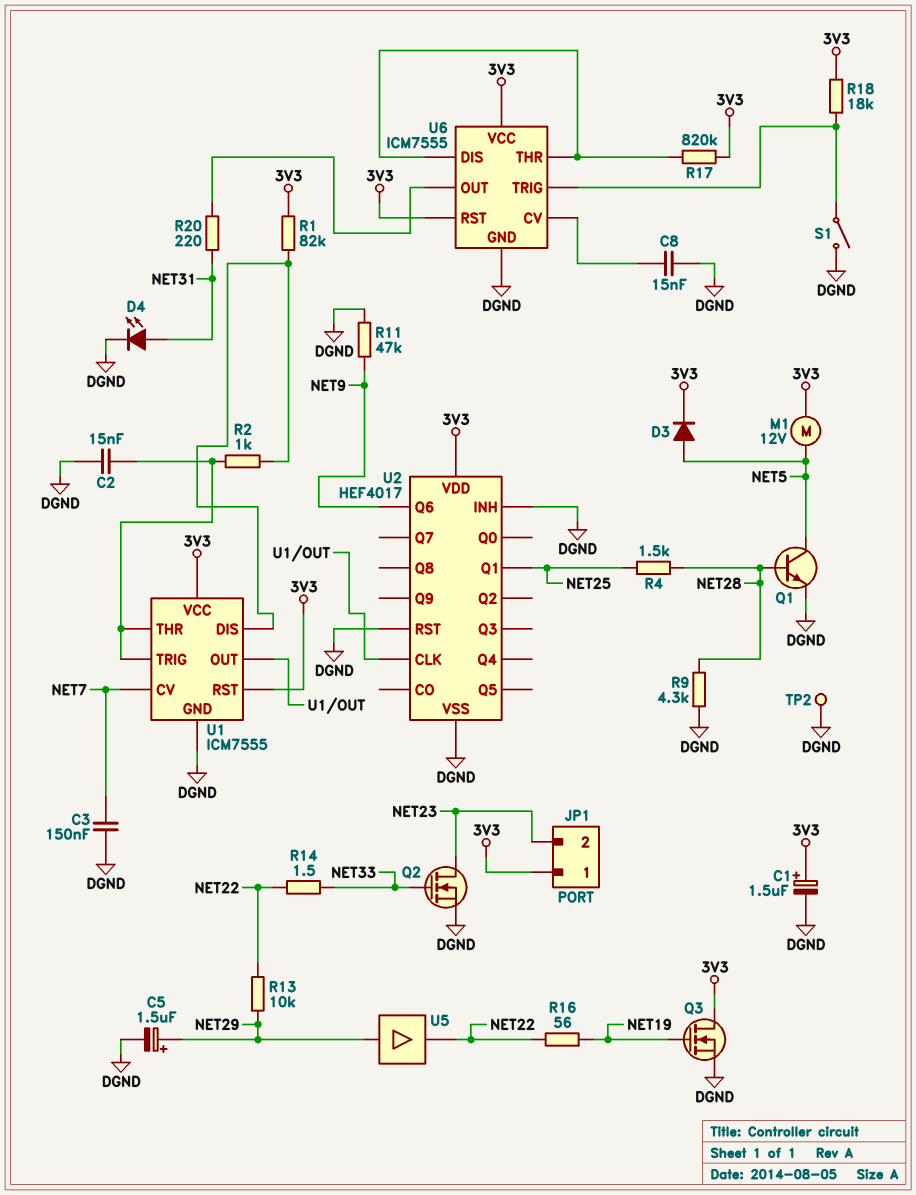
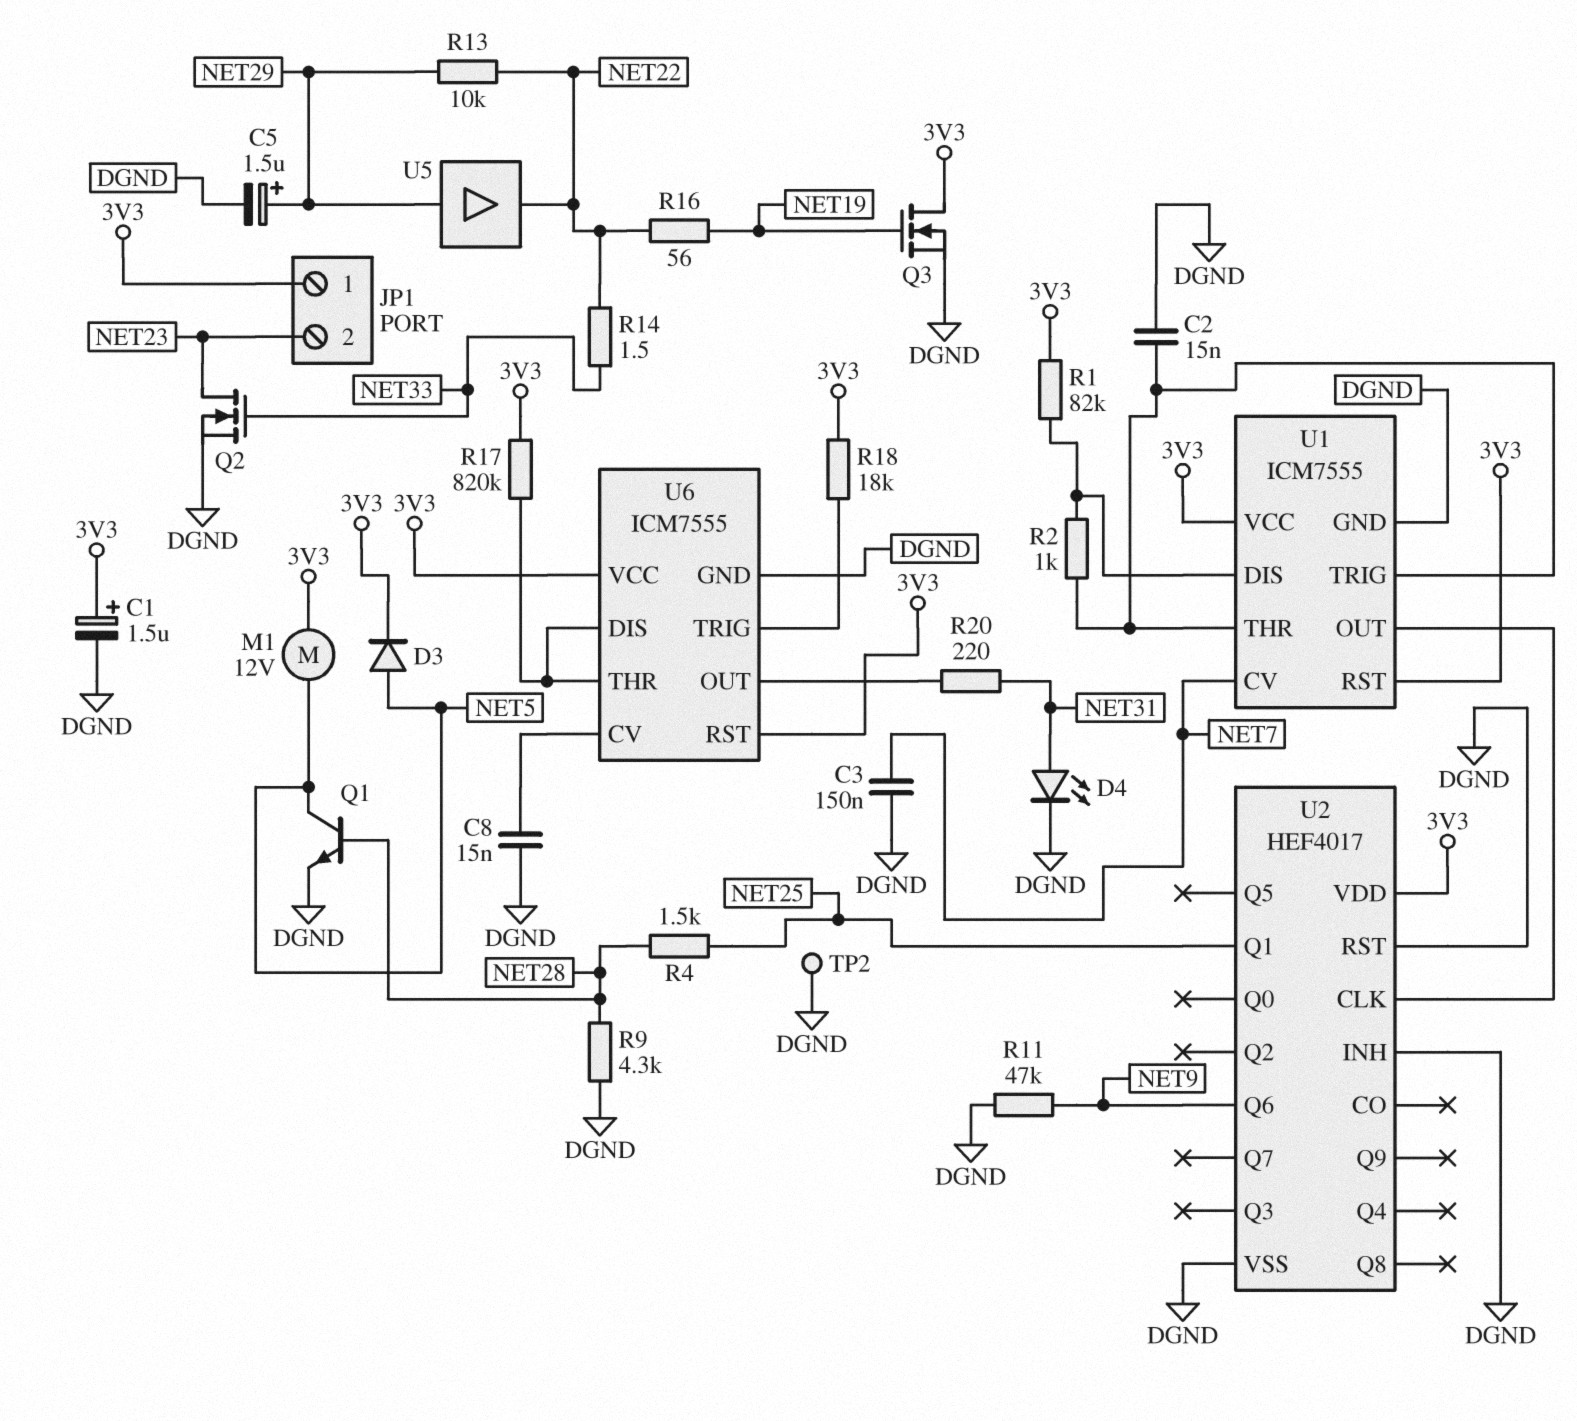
S1: switch (DGND, U6/TRIG) -> none

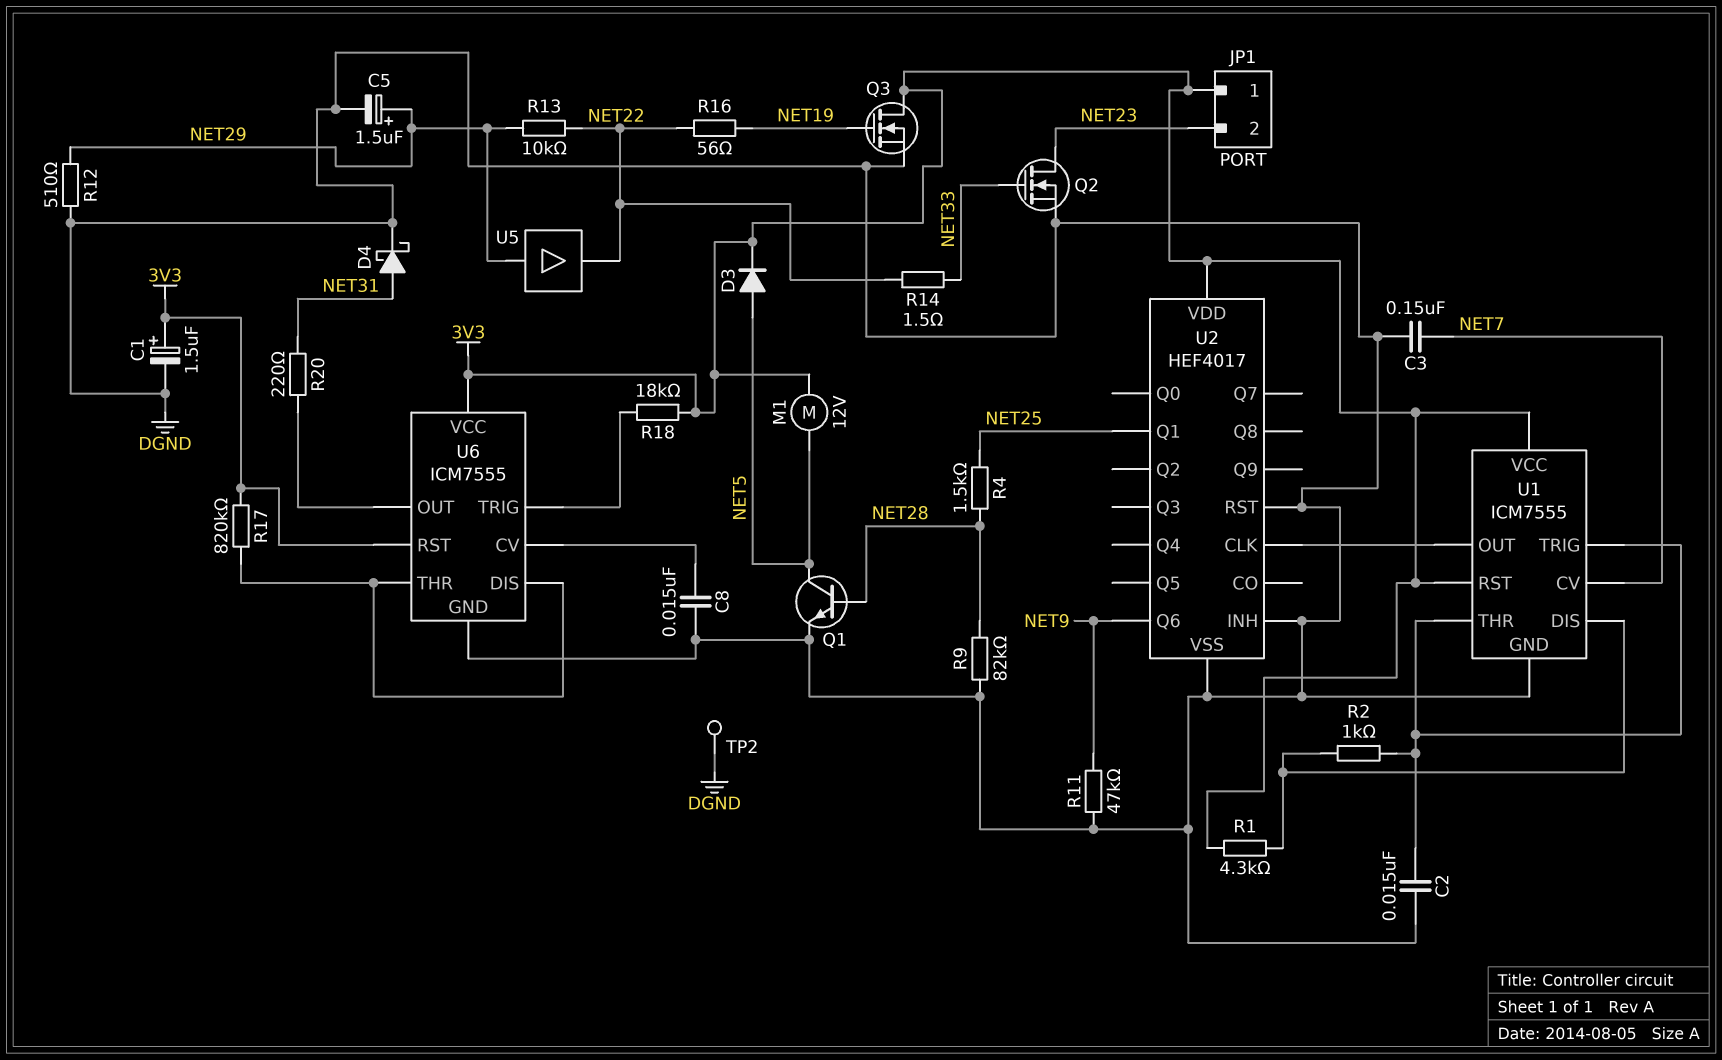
D4: LED (A NET31, K DGND) -> schottky (A NET31, K DGND)
R1: 82k (3V3, U1/DIS) -> 4.3k (3V3, U1/DIS)
R9: 4.3k (DGND, NET28) -> 82k (DGND, NET28)
R12: none -> 510 (DGND, NET29)

